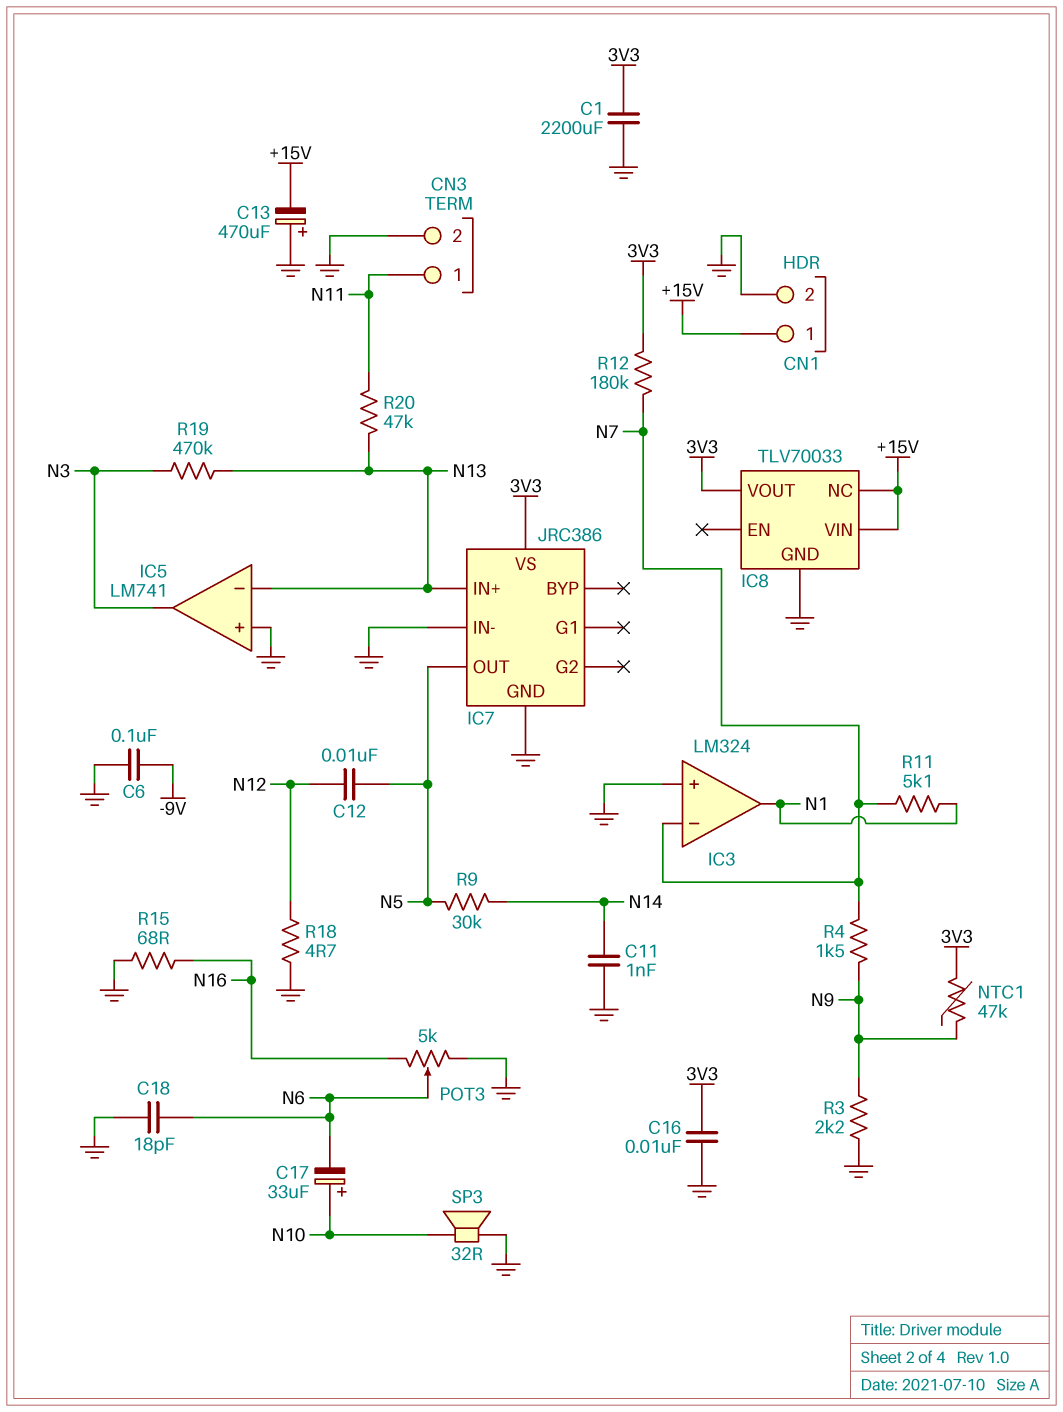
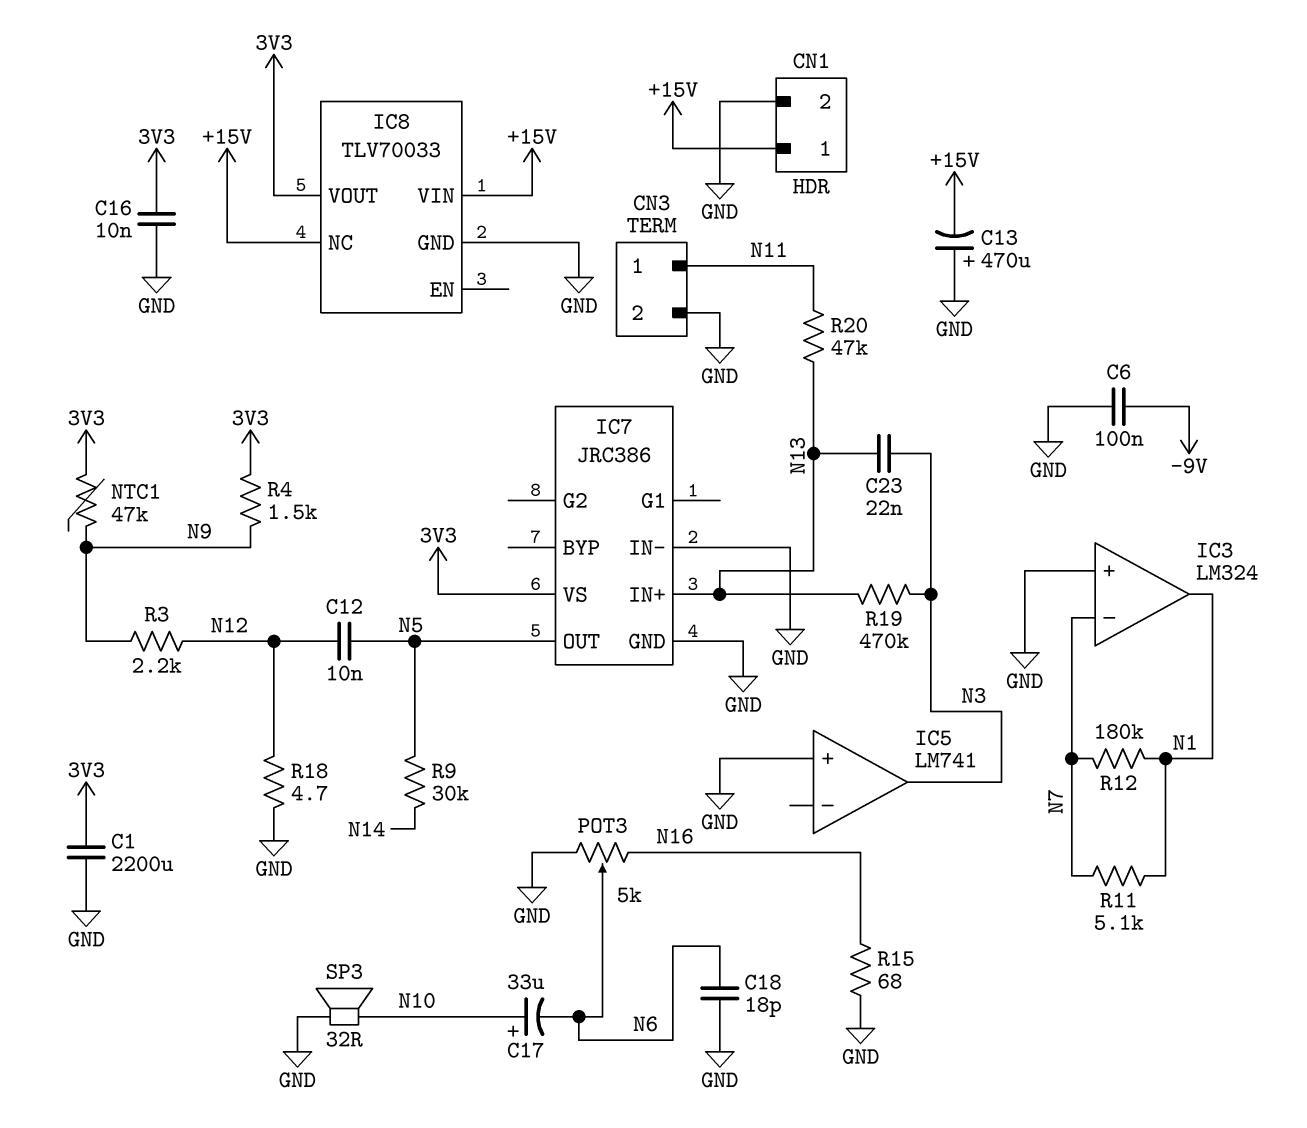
C11: 1nF (GND, N14) -> none
C23: none -> 22nF (N3, N13)
IC5 pin in-: N13 -> none
R3: 2.2k (GND, N9) -> 2.2k (N9, N12)
R4: 1.5k (N7, N9) -> 1.5k (3V3, N9)
R12: 180k (3V3, N7) -> 180k (N1, N7)

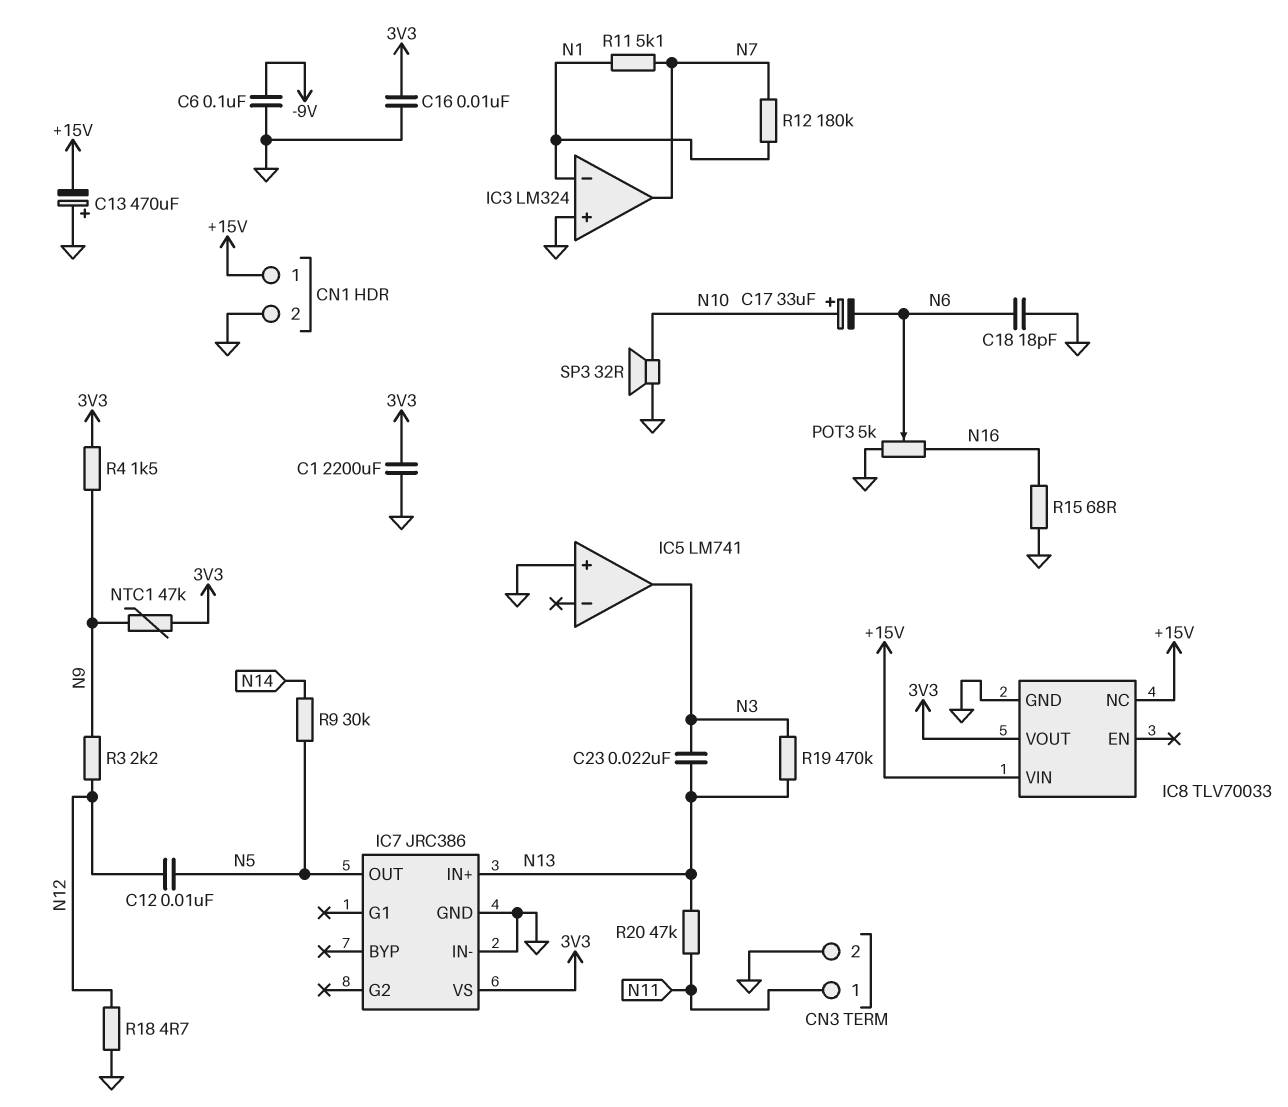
IC3 pin in-: N7 -> N1
IC3 pin out: N1 -> N7

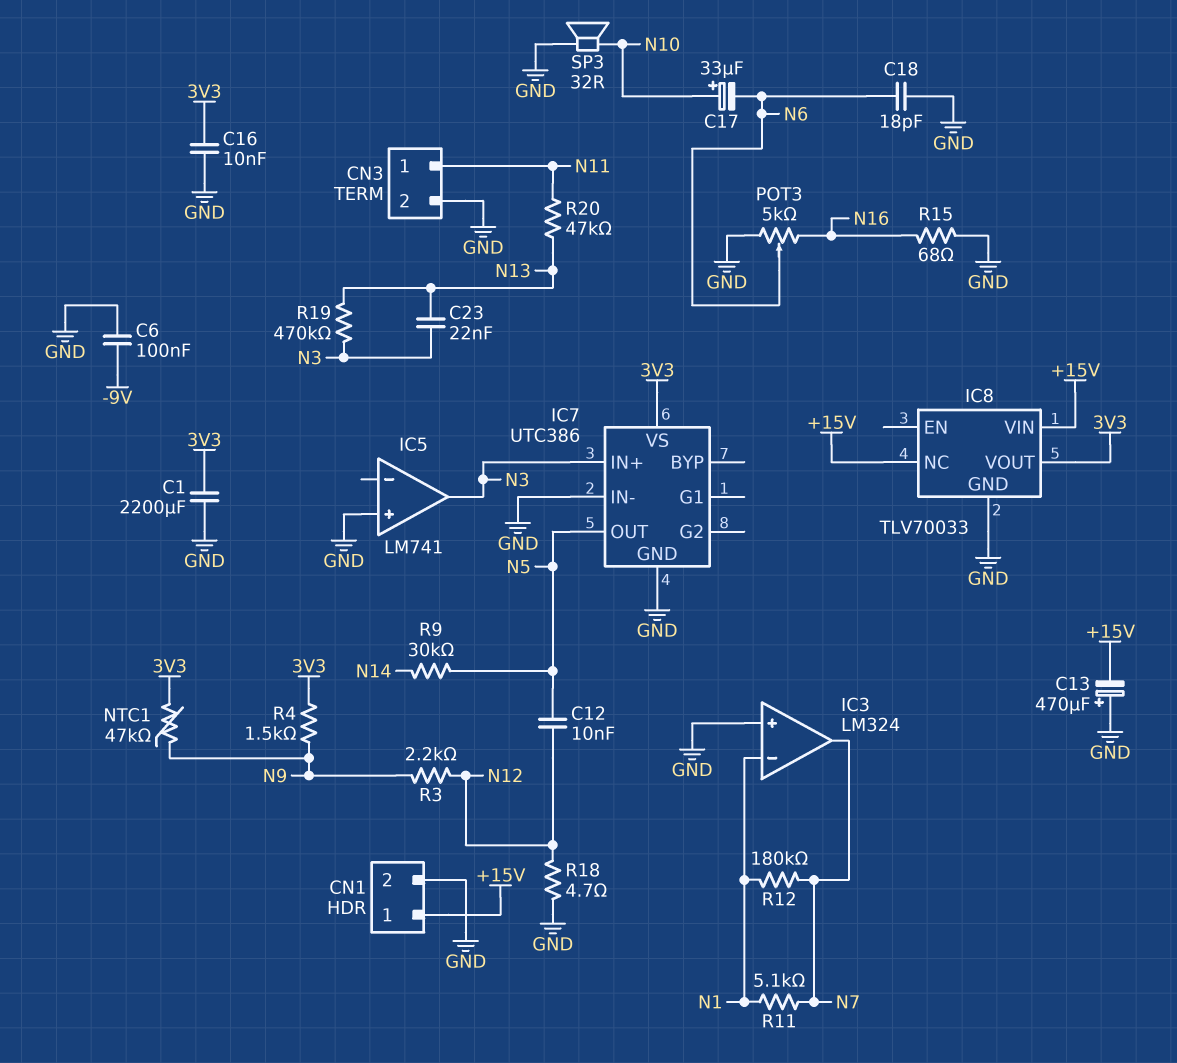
IC7: JRC386 -> UTC386
IC7 pin IN+: N13 -> N3

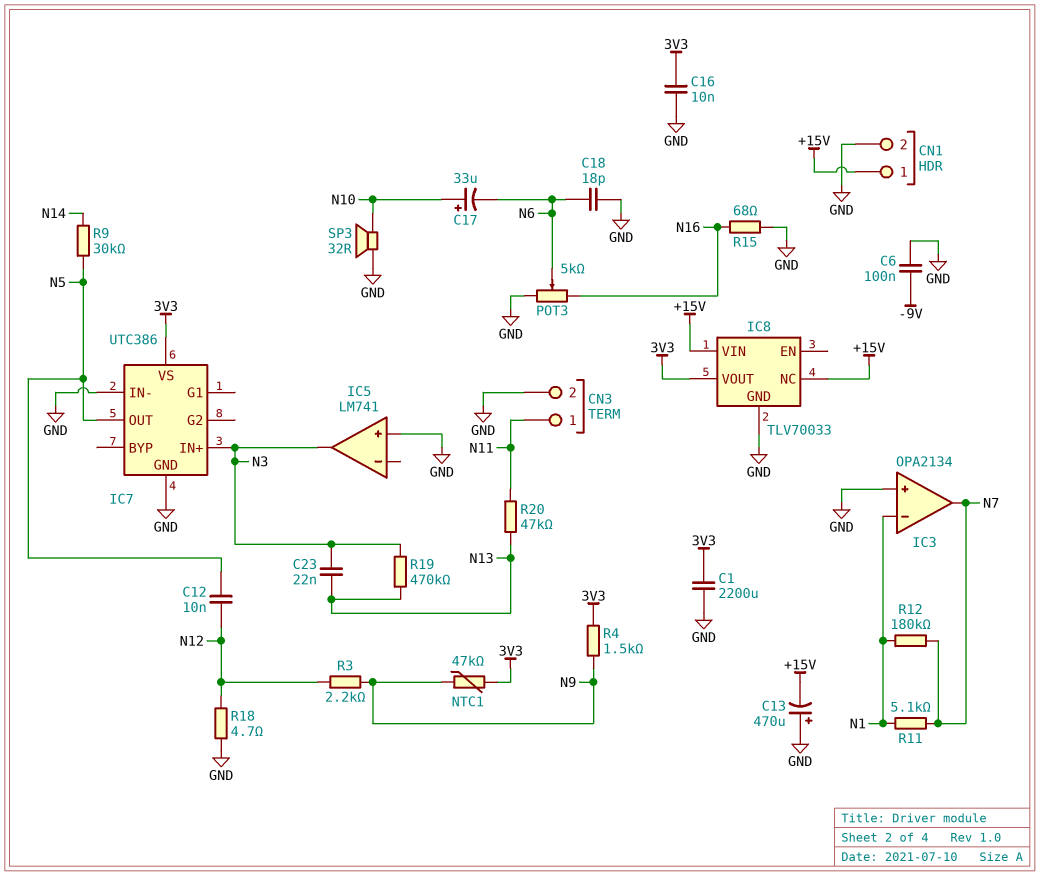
IC3: LM324 -> OPA2134

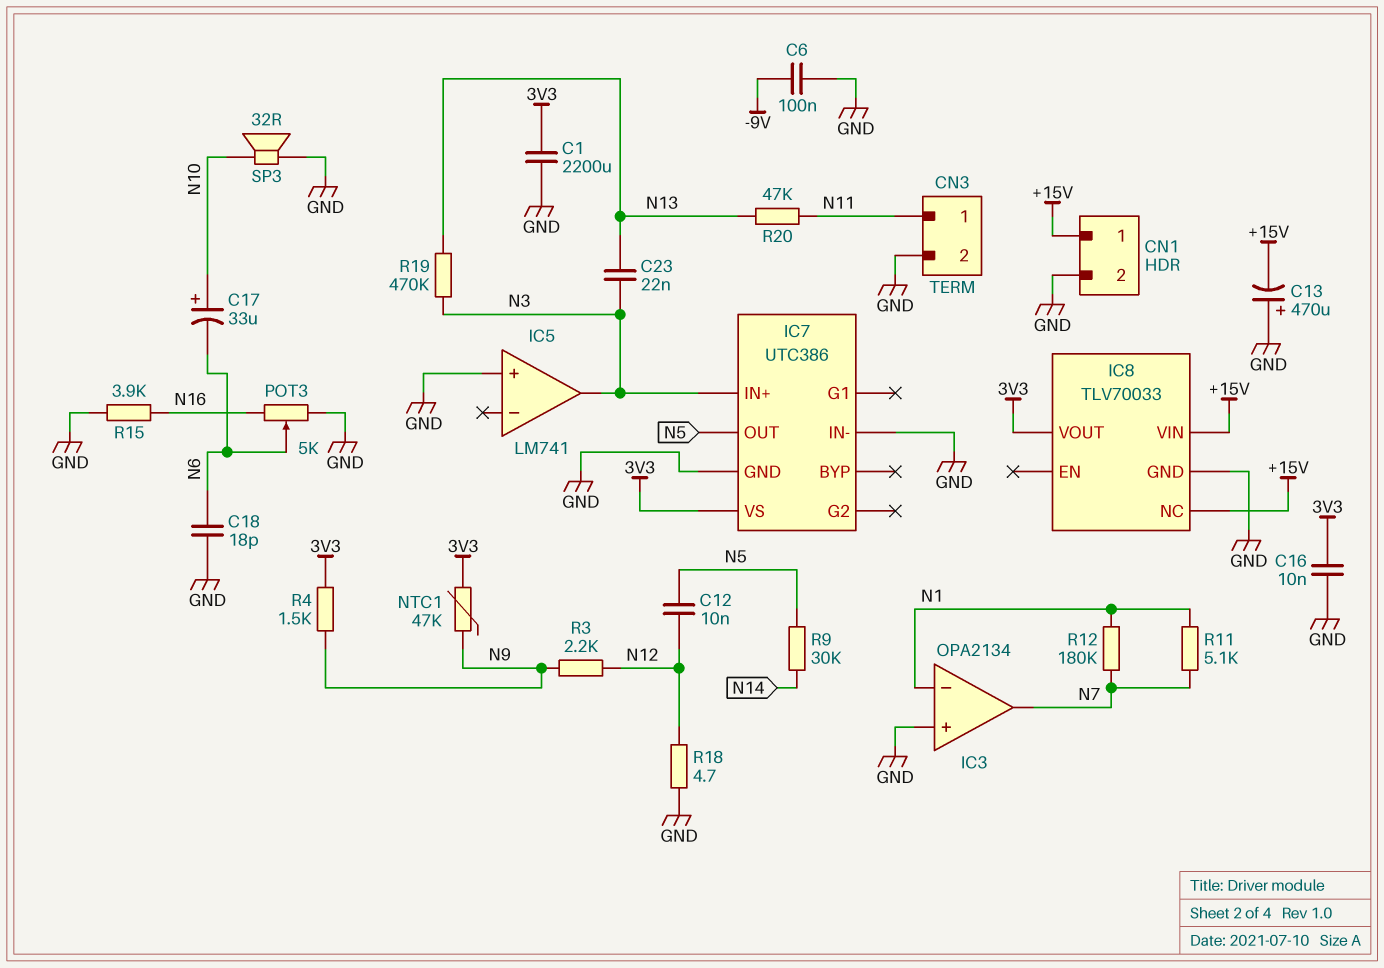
R15: 68 (GND, N16) -> 3.9k (GND, N16)

